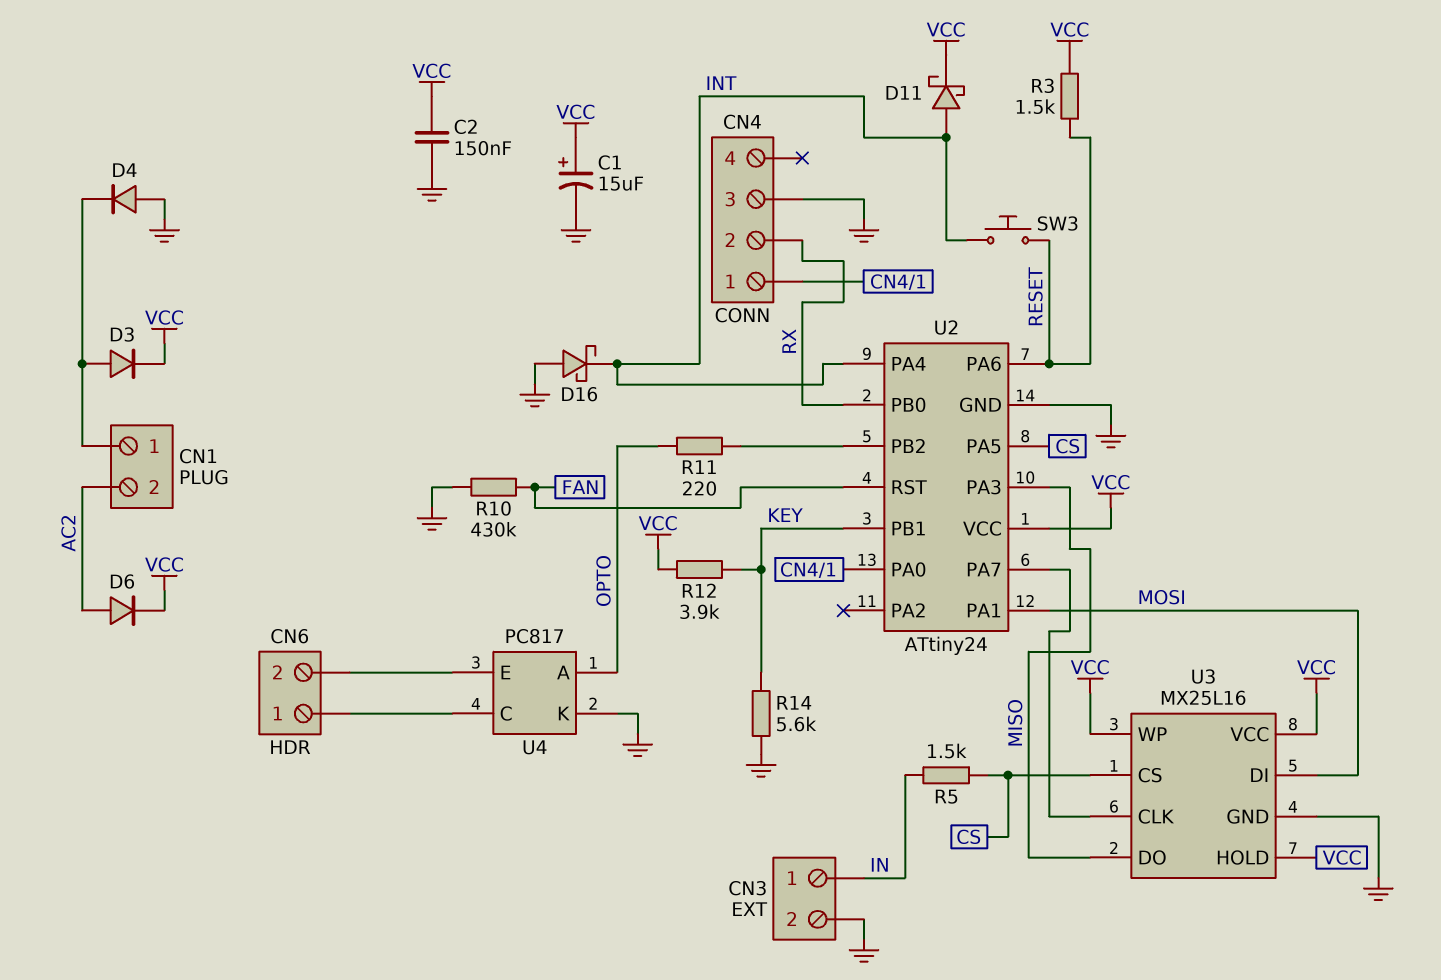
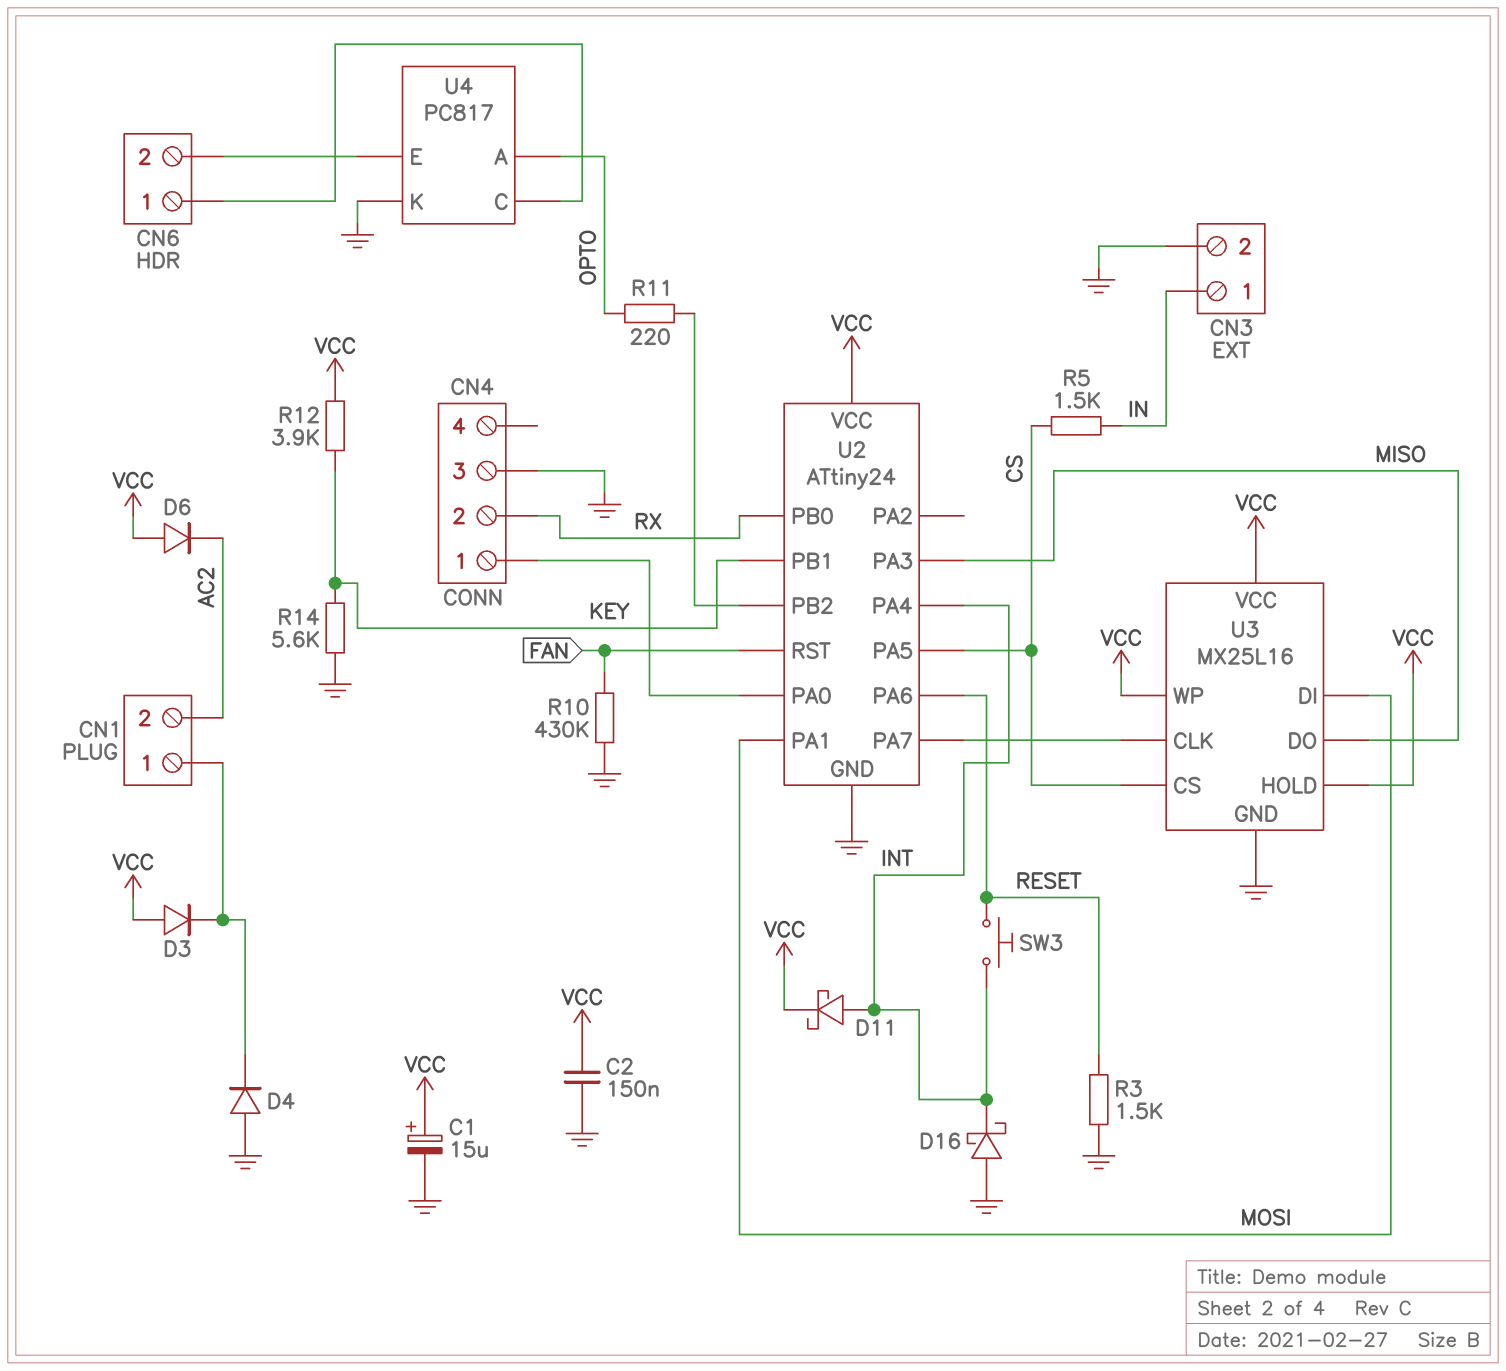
D3: diode (A CN1/1, K VCC) -> diode (A VCC, K CN1/1)
D6: diode (A AC2, K VCC) -> diode (A VCC, K AC2)
R3: 1.5k (RESET, VCC) -> 1.5k (GND, RESET)

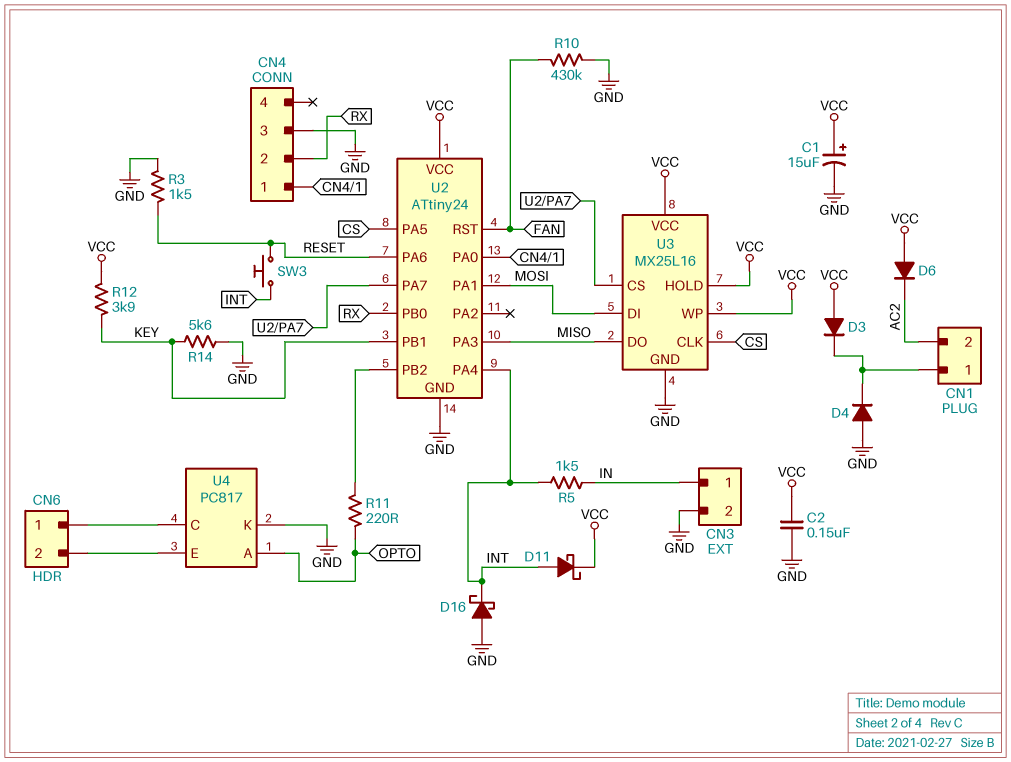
R5: 1.5k (CS, IN) -> 1.5k (IN, INT)
U3 pin CLK: U2/PA7 -> CS
U3 pin CS: CS -> U2/PA7

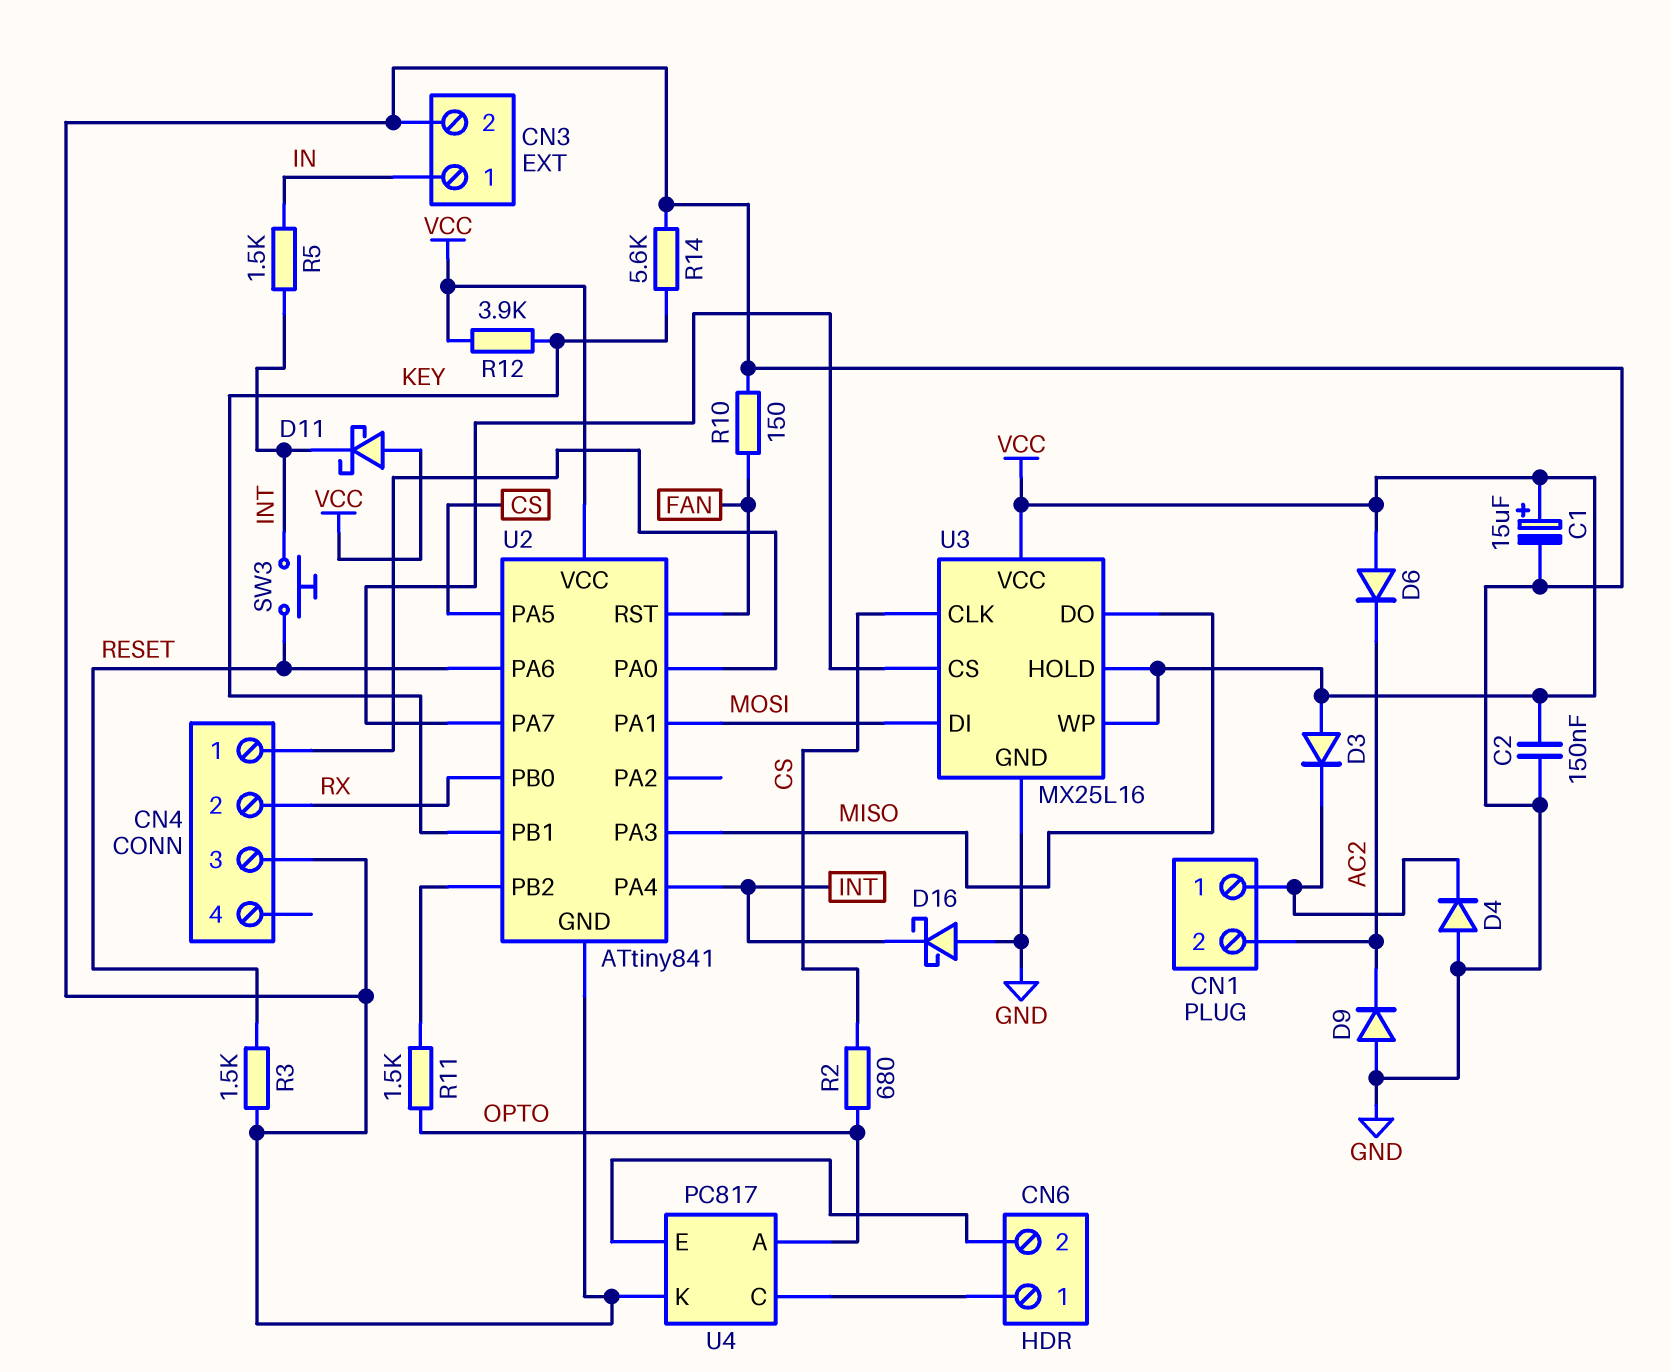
D9: none -> diode (A GND, K AC2)
D11: schottky (A INT, K VCC) -> schottky (A VCC, K INT)
R2: none -> 680 (CS, OPTO)
R10: 430k (FAN, GND) -> 150 (FAN, GND)
R11: 220 (OPTO, U2/PB2) -> 1.5k (OPTO, U2/PB2)
U2: ATtiny24 -> ATtiny841

